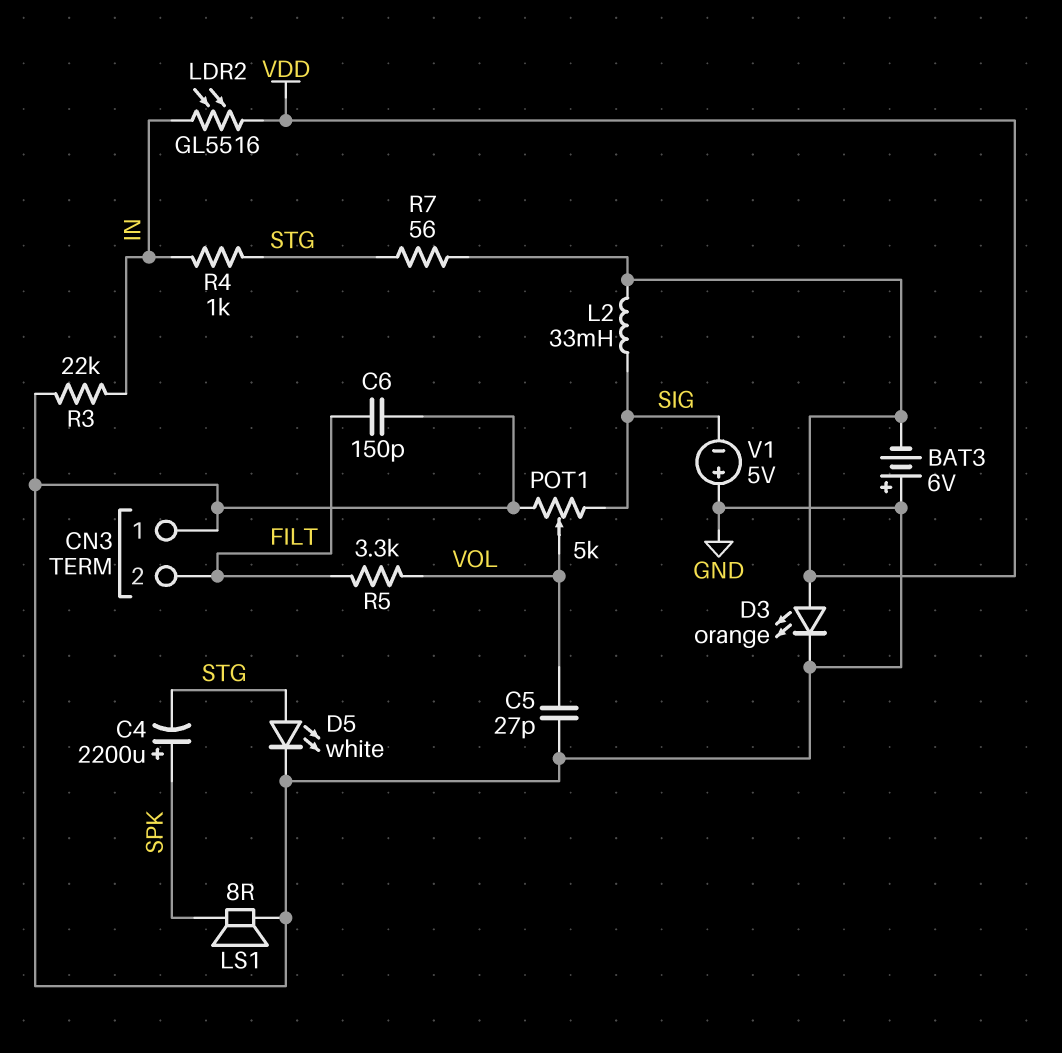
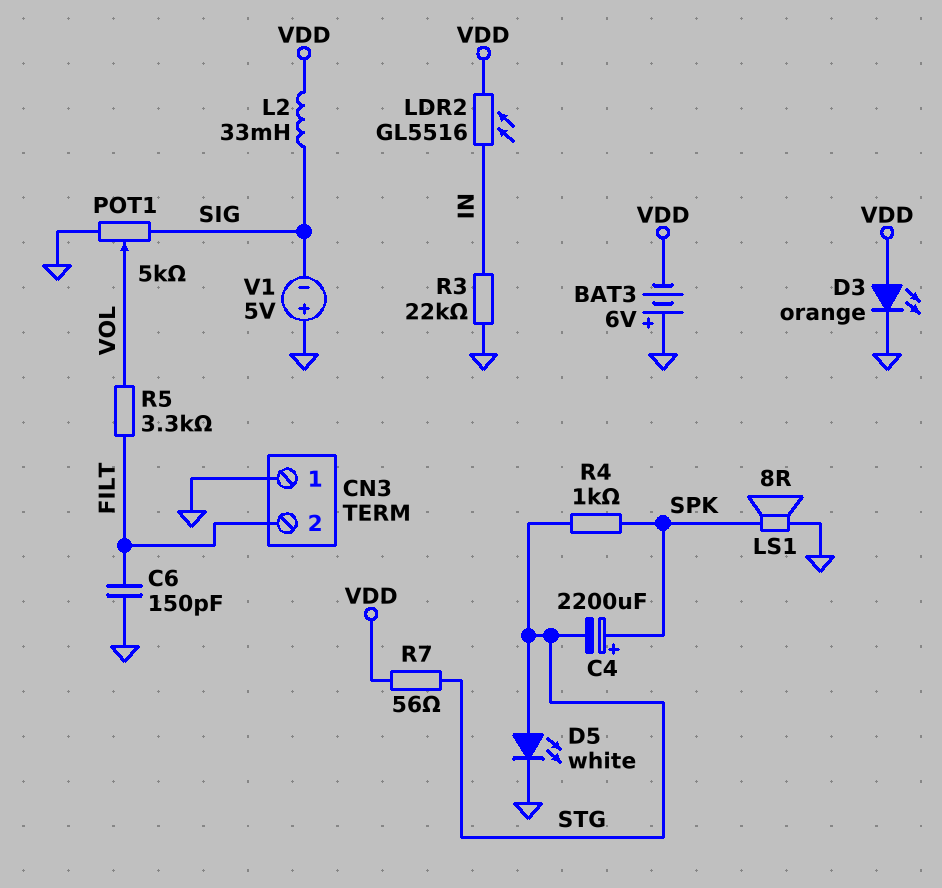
C5: 27pF (GND, VOL) -> none
R4: 1k (IN, STG) -> 1k (SPK, STG)

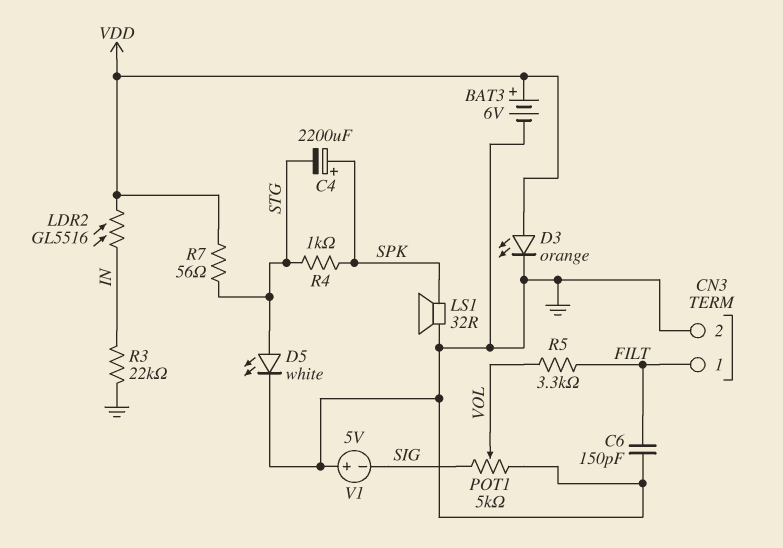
BAT3: 6V (plus GND, minus VDD) -> 6V (plus VDD, minus GND)
CN3 pin 1: GND -> FILT
CN3 pin 2: FILT -> GND
L2: 33mH (SIG, VDD) -> none
LS1: speaker 8R (GND, SPK) -> speaker 32R (GND, SPK)

